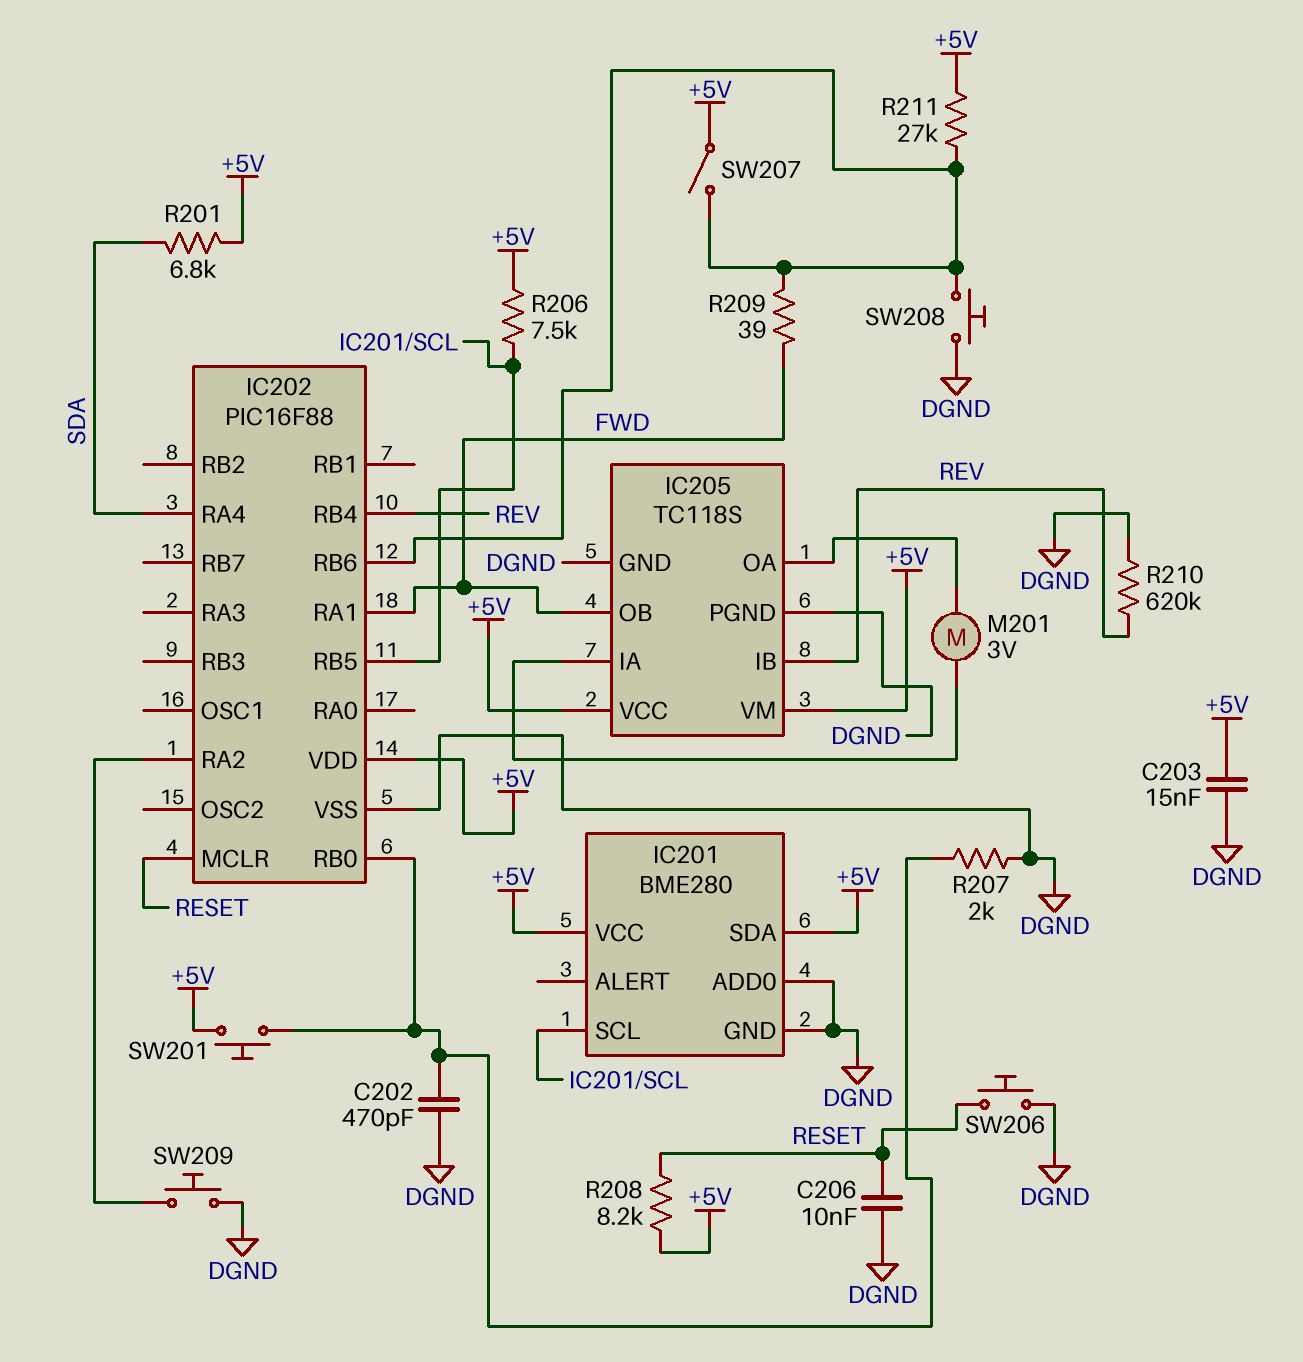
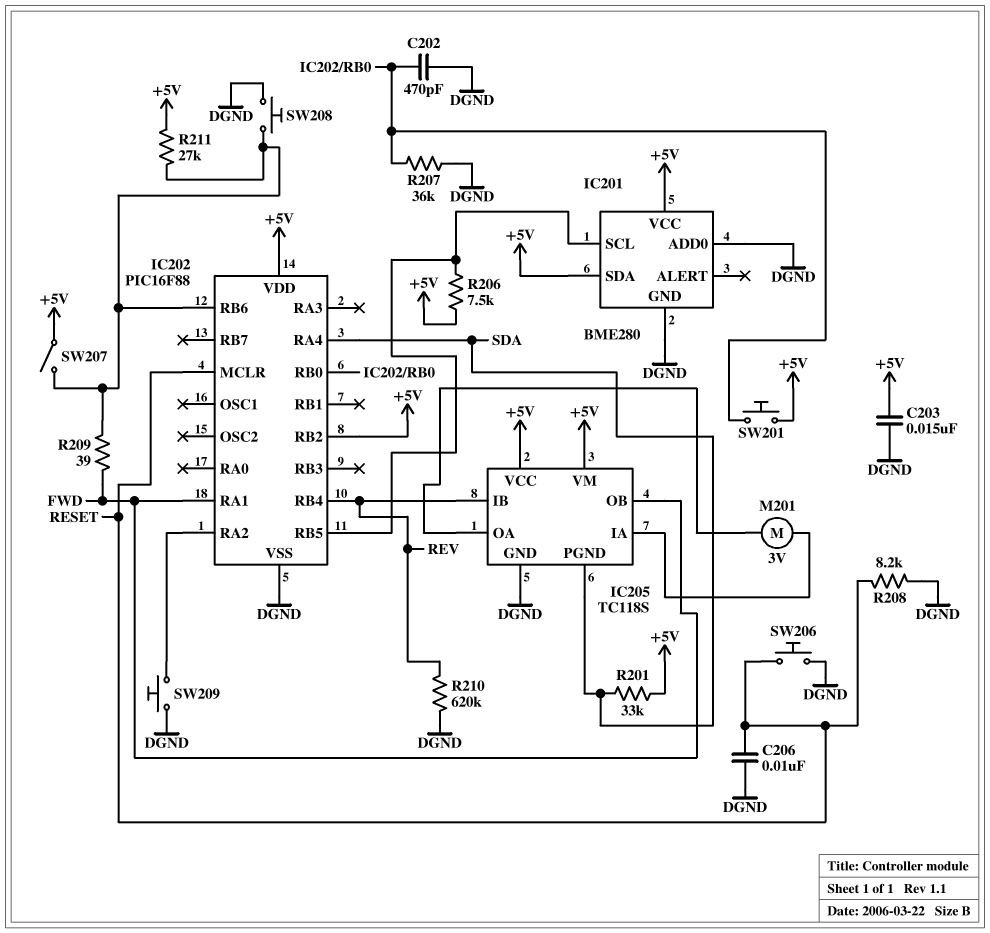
IC202 pin RB2: none -> +5V
IC205 pin PGND: DGND -> SDA
R201: 6.8k (+5V, SDA) -> 33k (+5V, SDA)
R207: 2k (DGND, IC202/RB0) -> 36k (DGND, IC202/RB0)
R208: 8.2k (+5V, RESET) -> 8.2k (DGND, RESET)

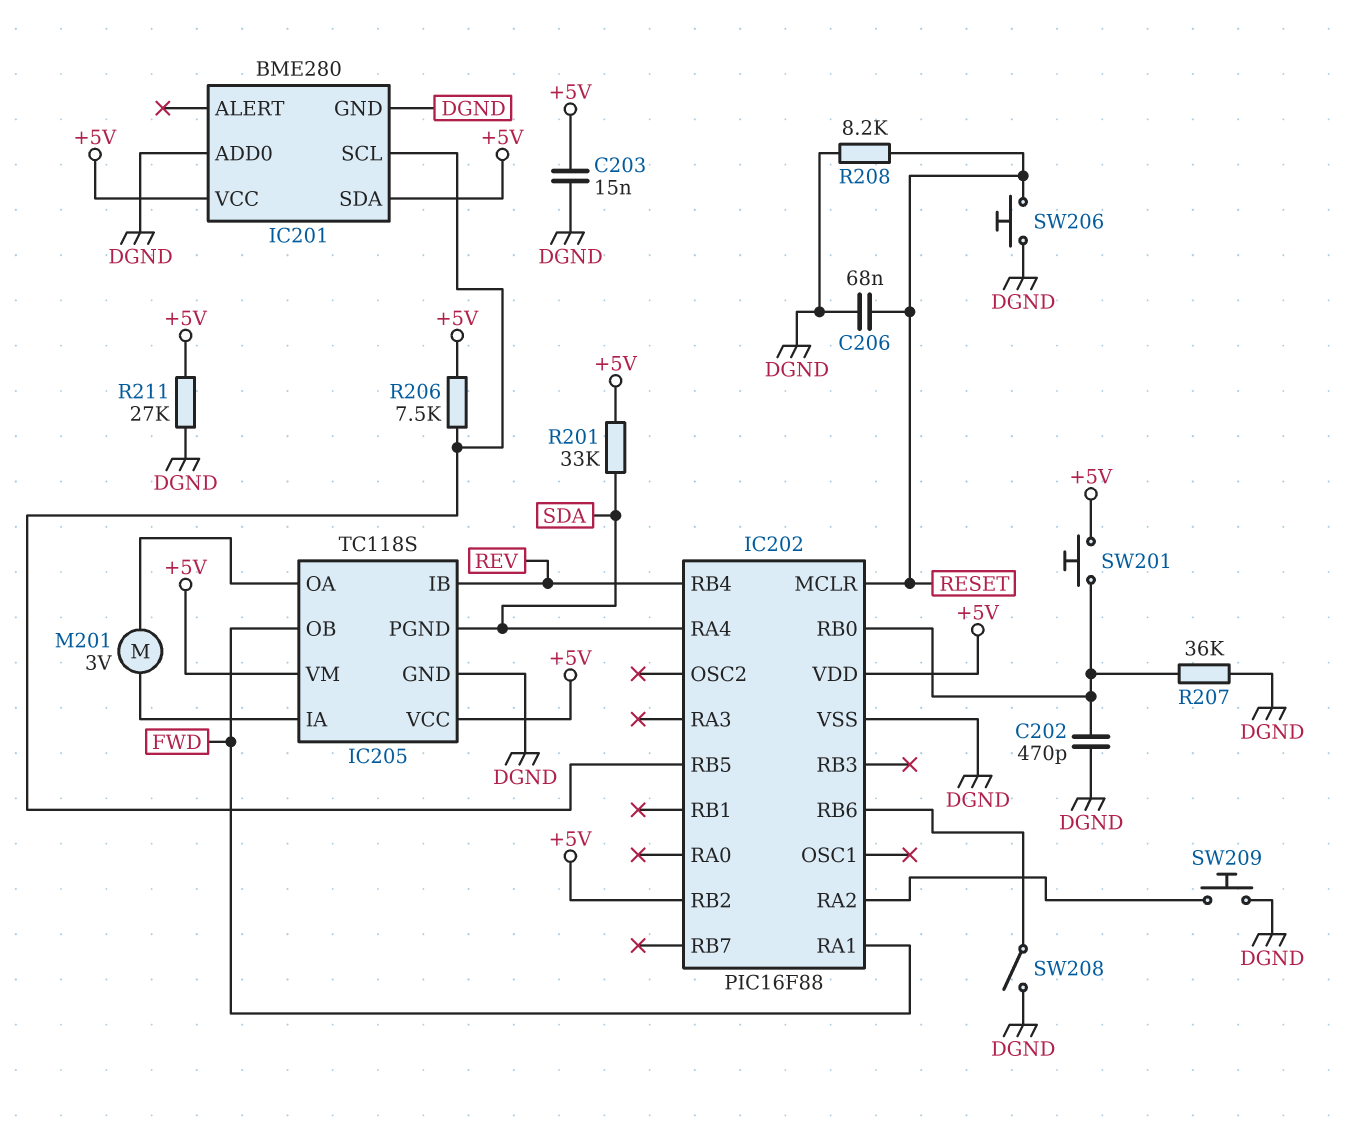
C206: 10nF (DGND, RESET) -> 68nF (DGND, RESET)
R209: 39 (FWD, IC202/RB6) -> none
R210: 620k (DGND, REV) -> none
R211: 27k (+5V, IC202/RB6) -> 27k (+5V, DGND)
SW207: switch (+5V, IC202/RB6) -> none
SW208: button (DGND, IC202/RB6) -> switch (DGND, IC202/RB6)

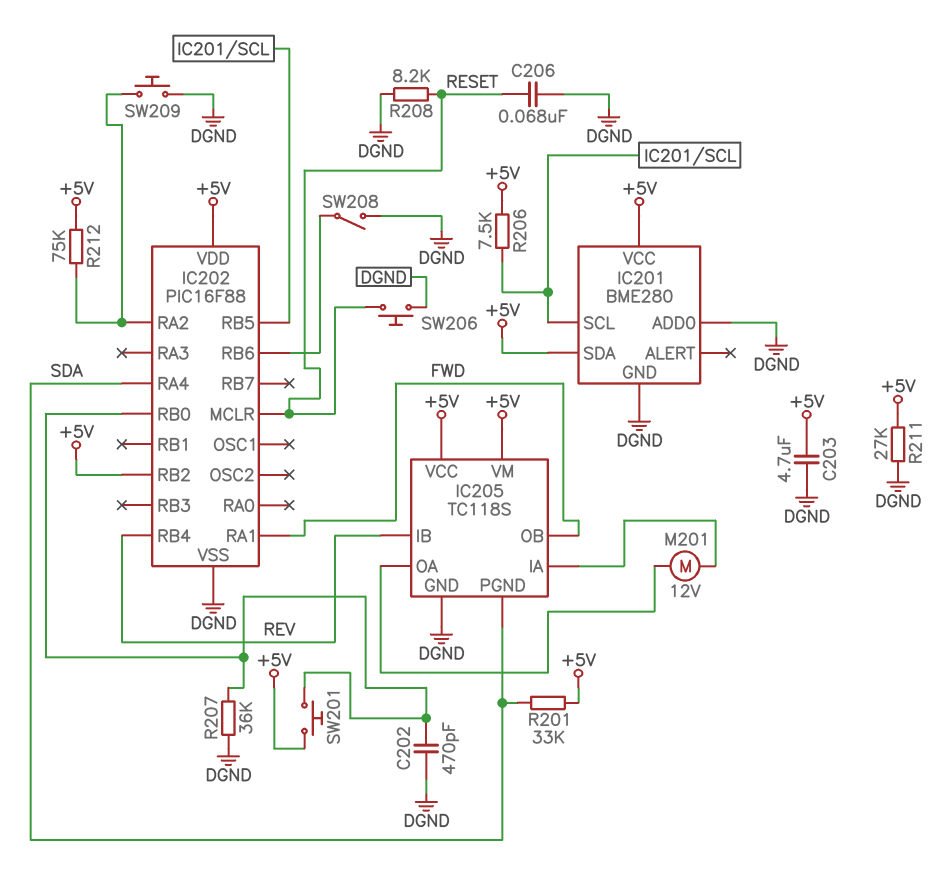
C203: 15nF (+5V, DGND) -> 4.7uF (+5V, DGND)
M201: motor 3V (IC205/IA, IC205/OA) -> motor 12V (IC205/IA, IC205/OA)
R212: none -> 75k (+5V, IC202/RA2)

